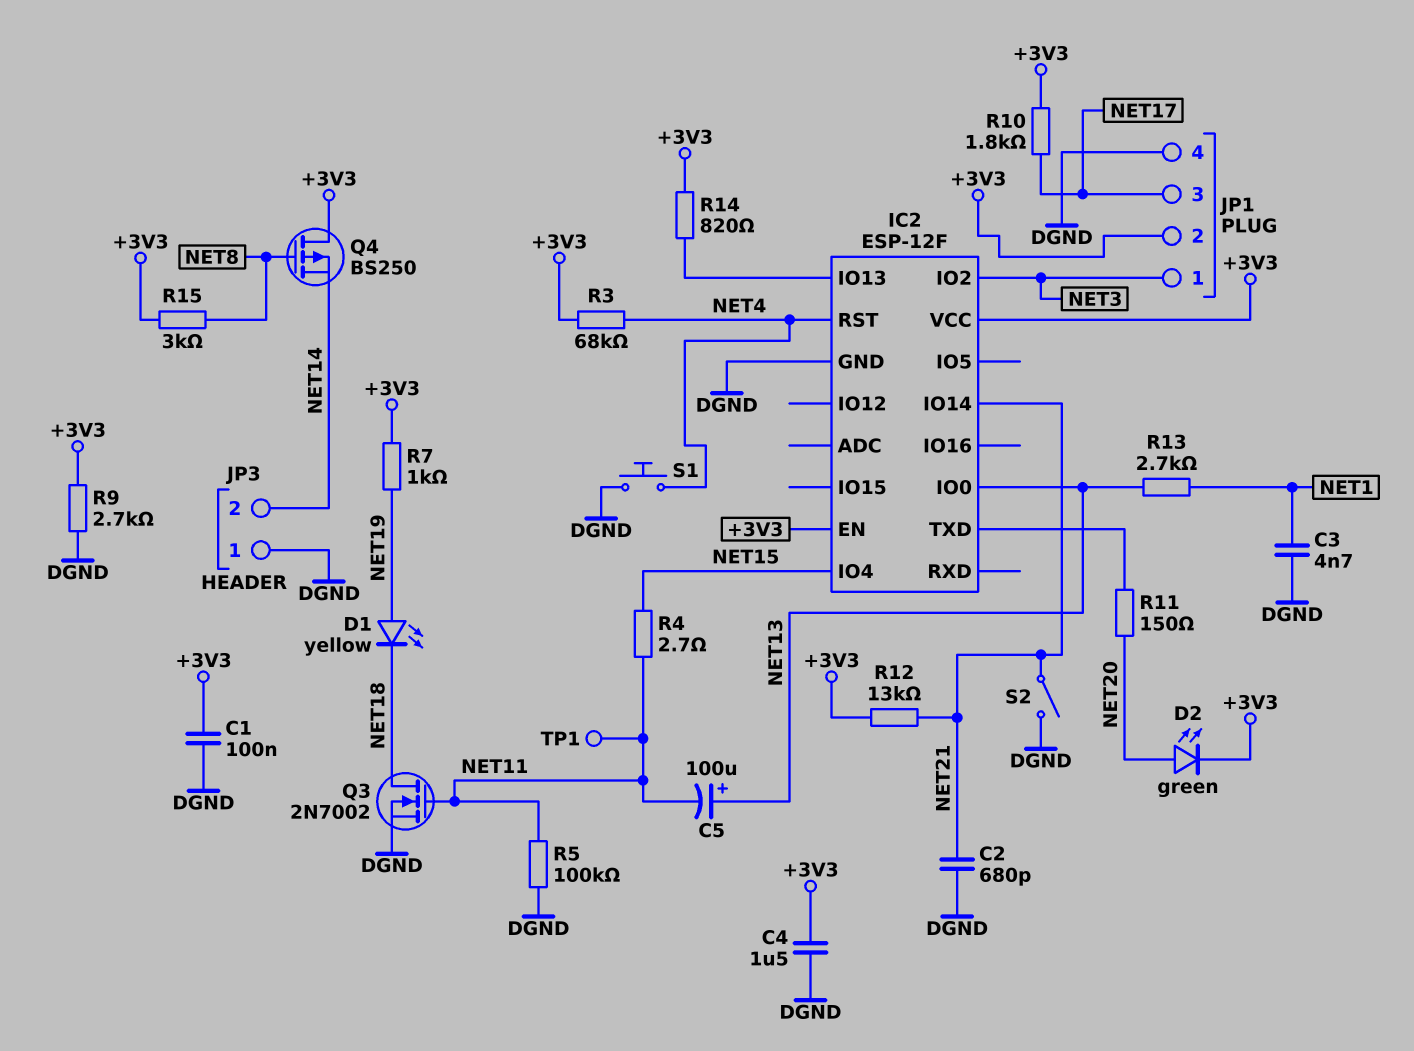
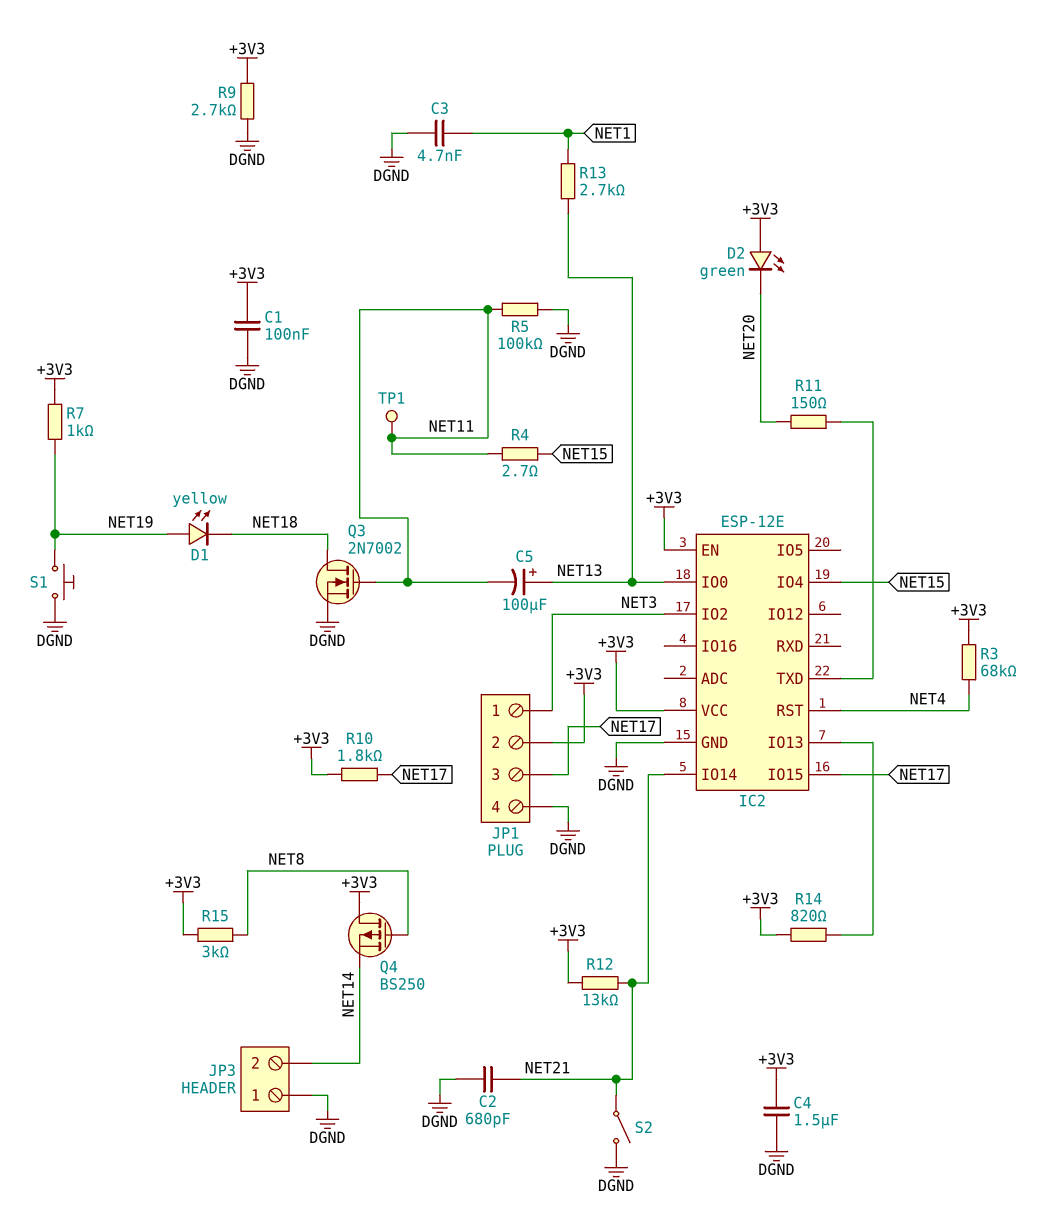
D2: LED green (A NET20, K +3V3) -> LED green (A +3V3, K NET20)
IC2: ESP-12F -> ESP-12E
IC2 pin IO15: none -> NET17
S1: button (DGND, NET4) -> button (DGND, NET19)

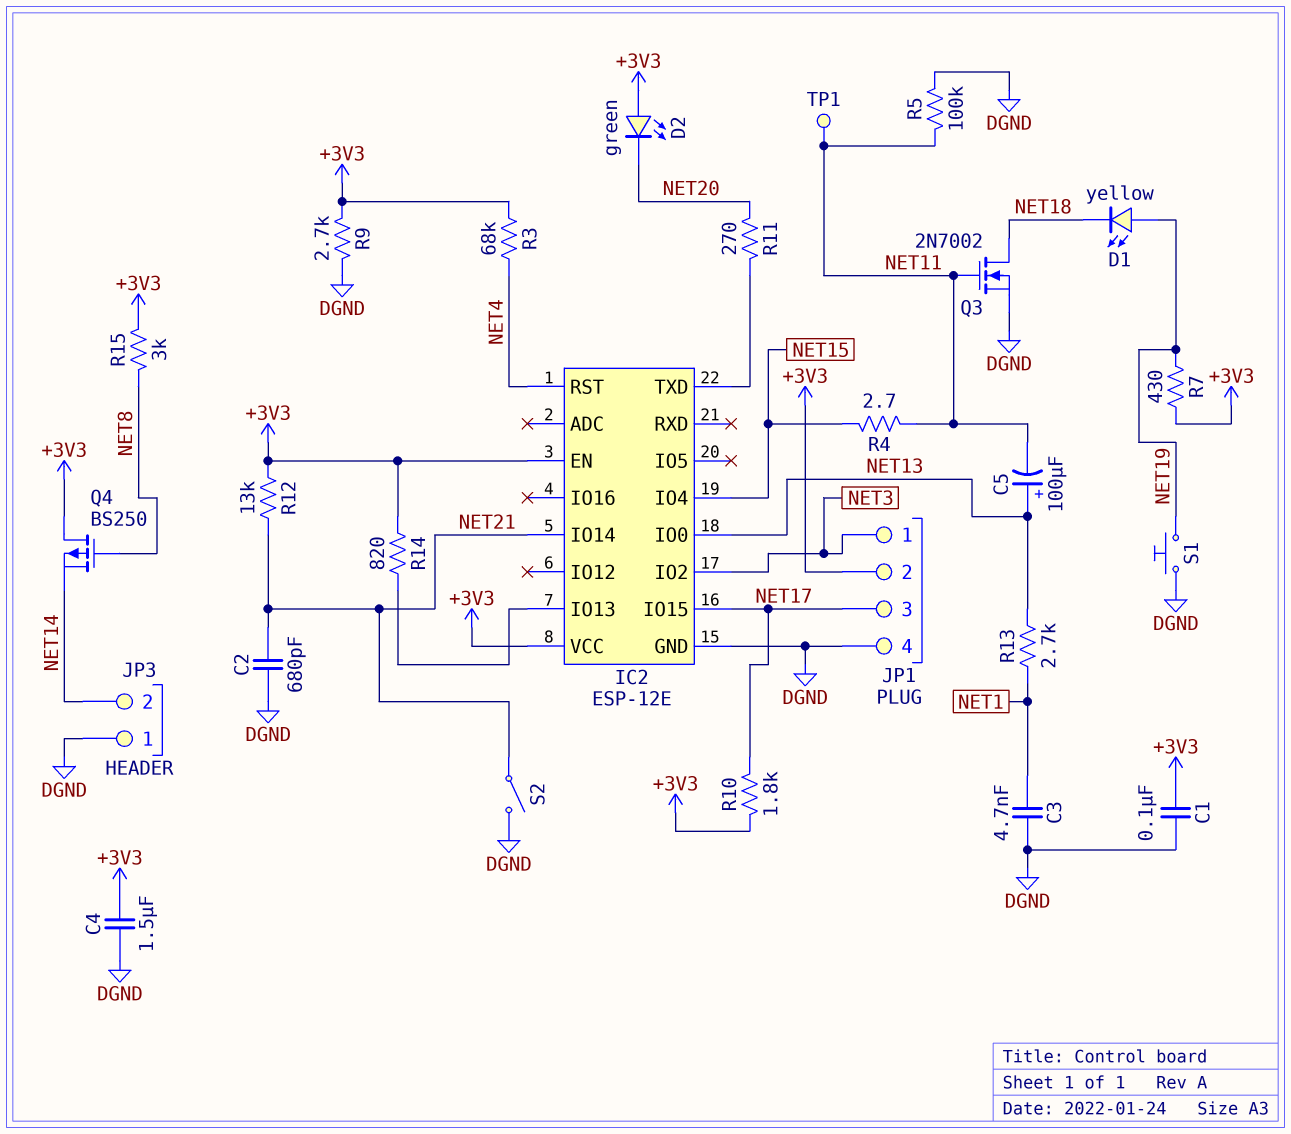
R7: 1k (+3V3, NET19) -> 430 (+3V3, NET19)
R11: 150 (IC2/TXD, NET20) -> 270 (IC2/TXD, NET20)

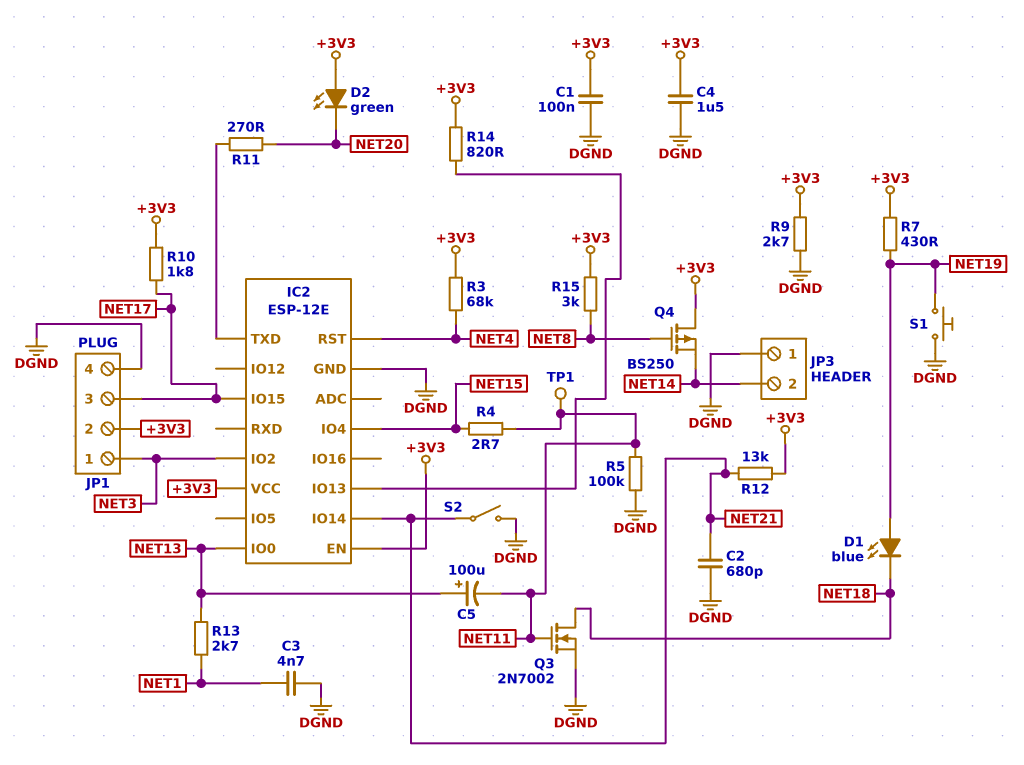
D1: LED yellow (A NET19, K NET18) -> LED blue (A NET19, K NET18)

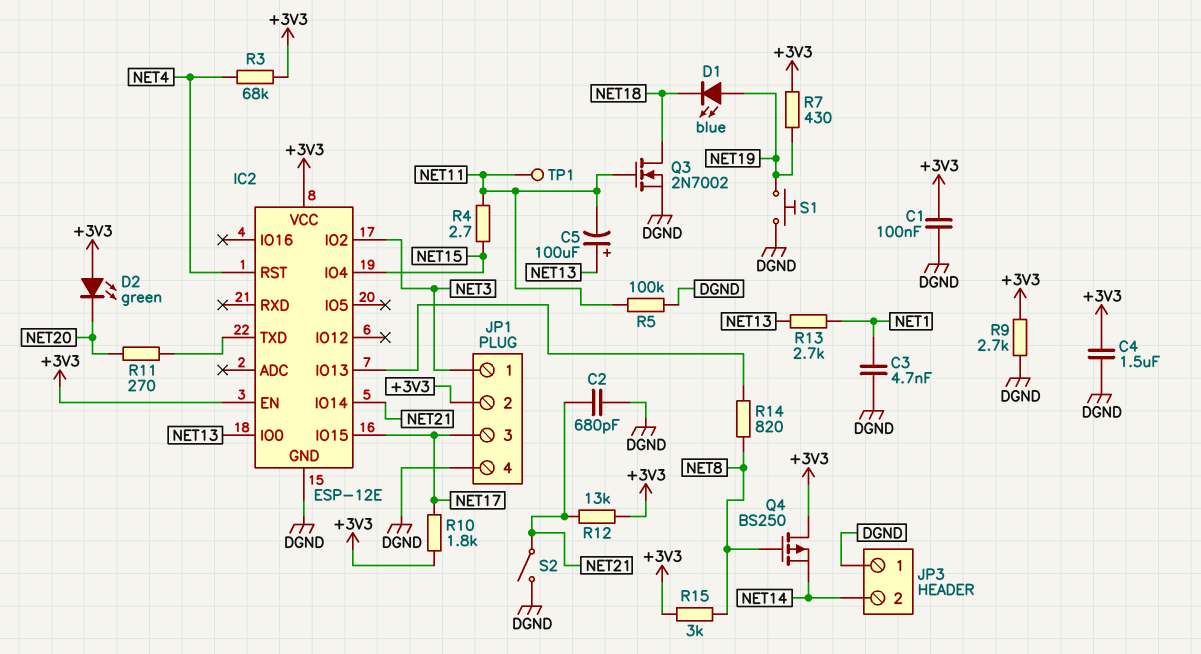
R14: 820 (+3V3, IC2/IO13) -> 820 (IC2/IO13, NET8)

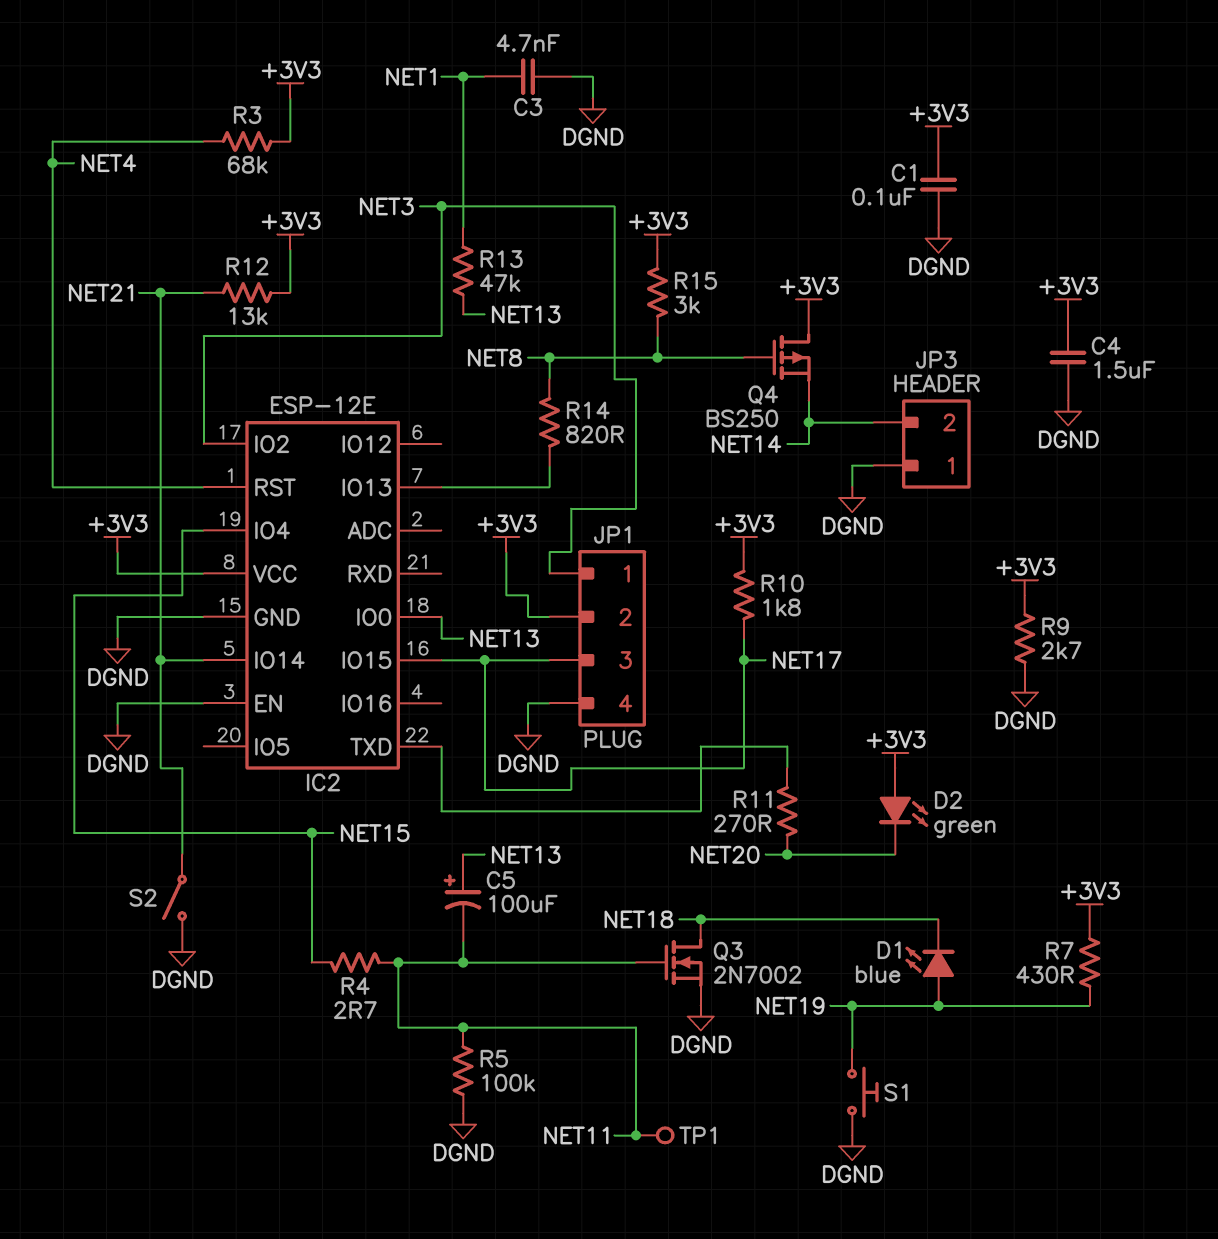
C2: 680pF (DGND, NET21) -> none
IC2 pin EN: +3V3 -> DGND
R13: 2.7k (NET1, NET13) -> 47k (NET1, NET13)

